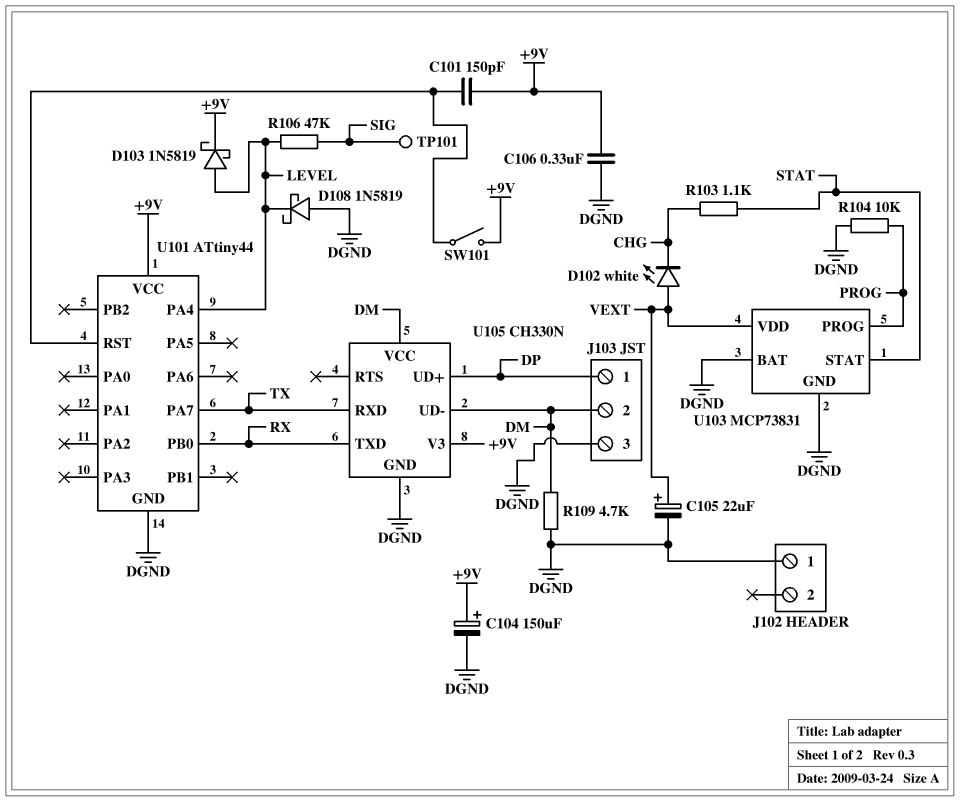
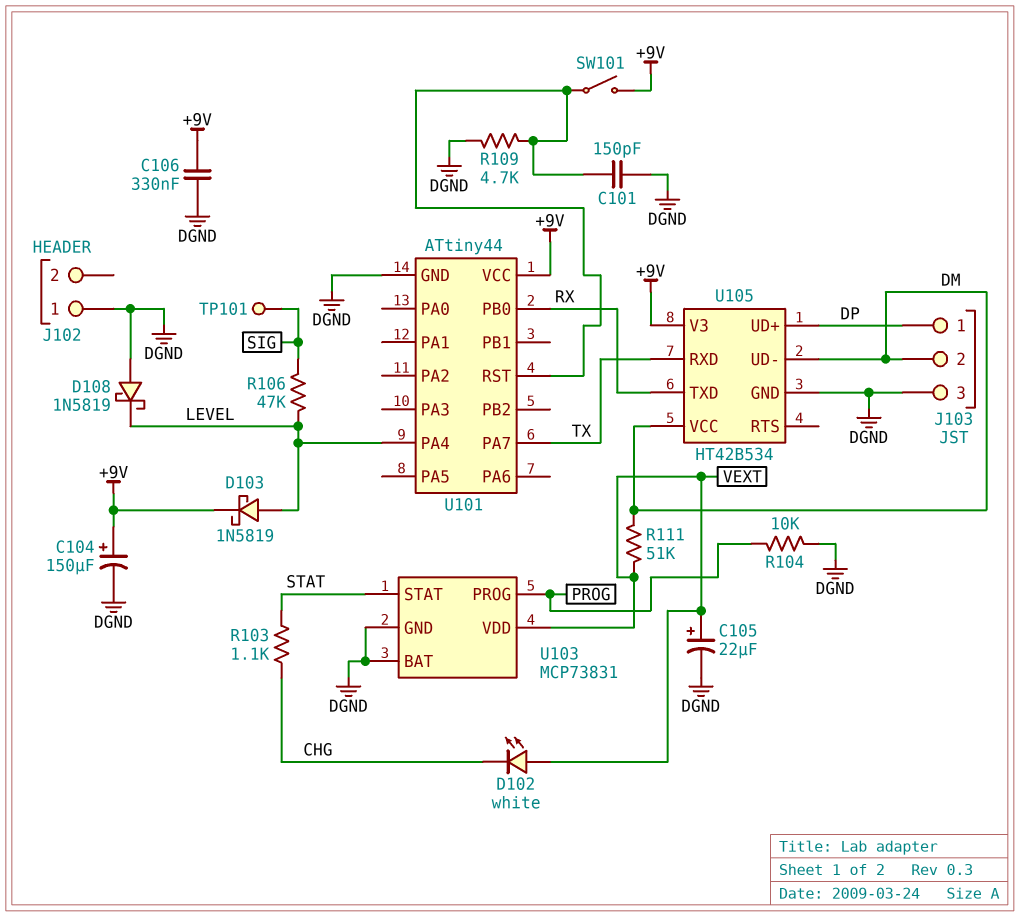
C101: 150pF (+9V, U101/RST) -> 150pF (DGND, U101/RST)
R109: 4.7k (DGND, DM) -> 4.7k (DGND, U101/RST)
R111: none -> 51k (DM, VEXT)
U105: CH330N -> HT42B534

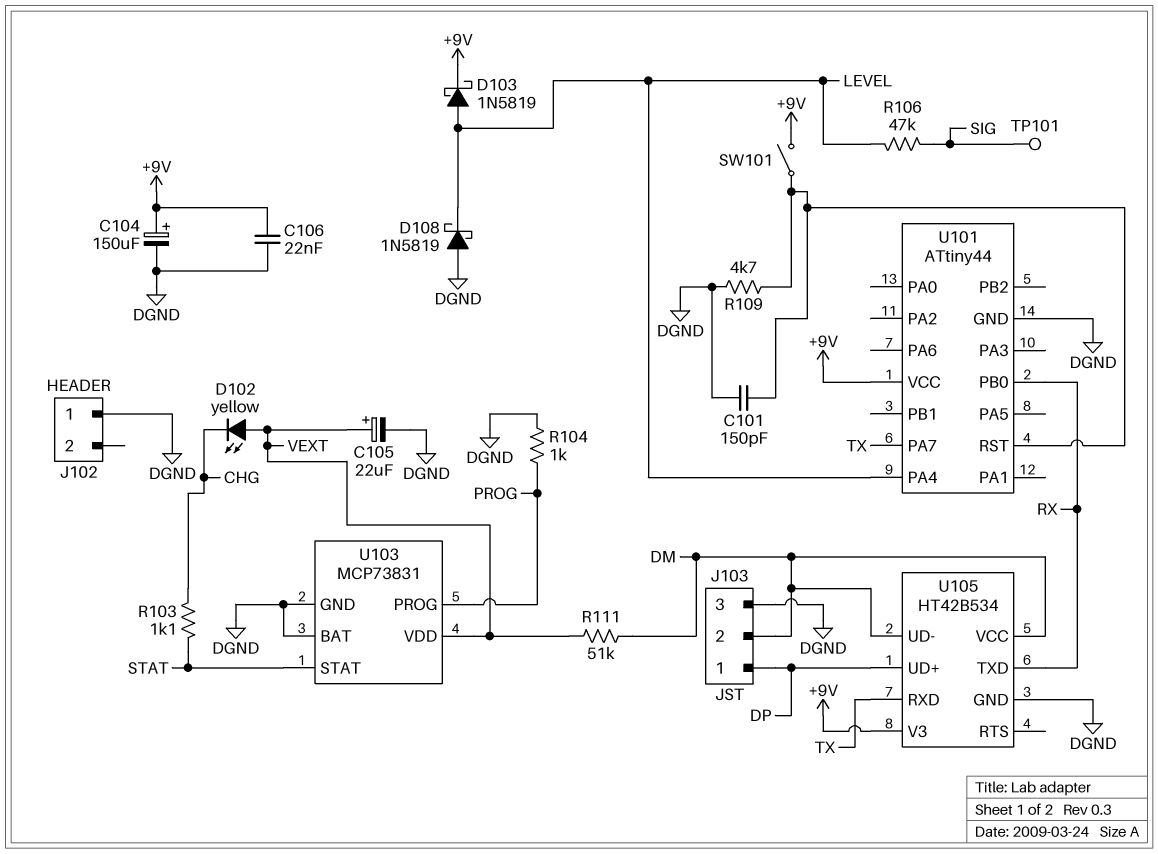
C106: 330nF (+9V, DGND) -> 22nF (+9V, DGND)
D102: LED white (A VEXT, K CHG) -> LED yellow (A VEXT, K CHG)
R104: 10k (DGND, PROG) -> 1k (DGND, PROG)

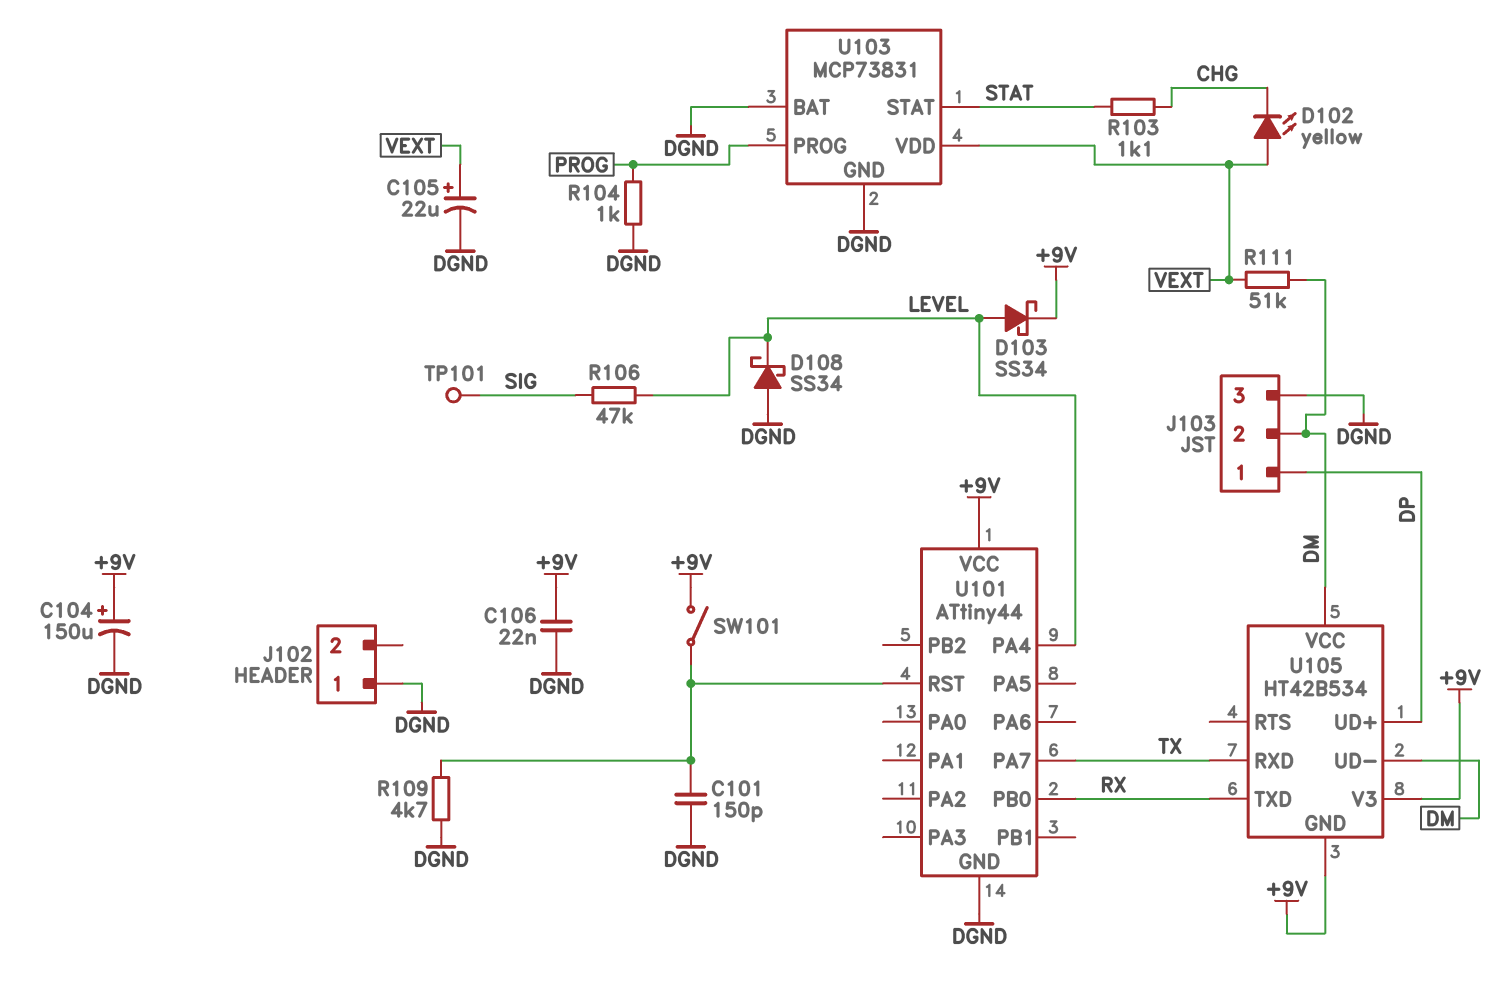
D103: schottky 1N5819 (A LEVEL, K +9V) -> schottky SS34 (A LEVEL, K +9V)
D108: schottky 1N5819 (A DGND, K LEVEL) -> schottky SS34 (A DGND, K LEVEL)
U105 pin GND: DGND -> +9V

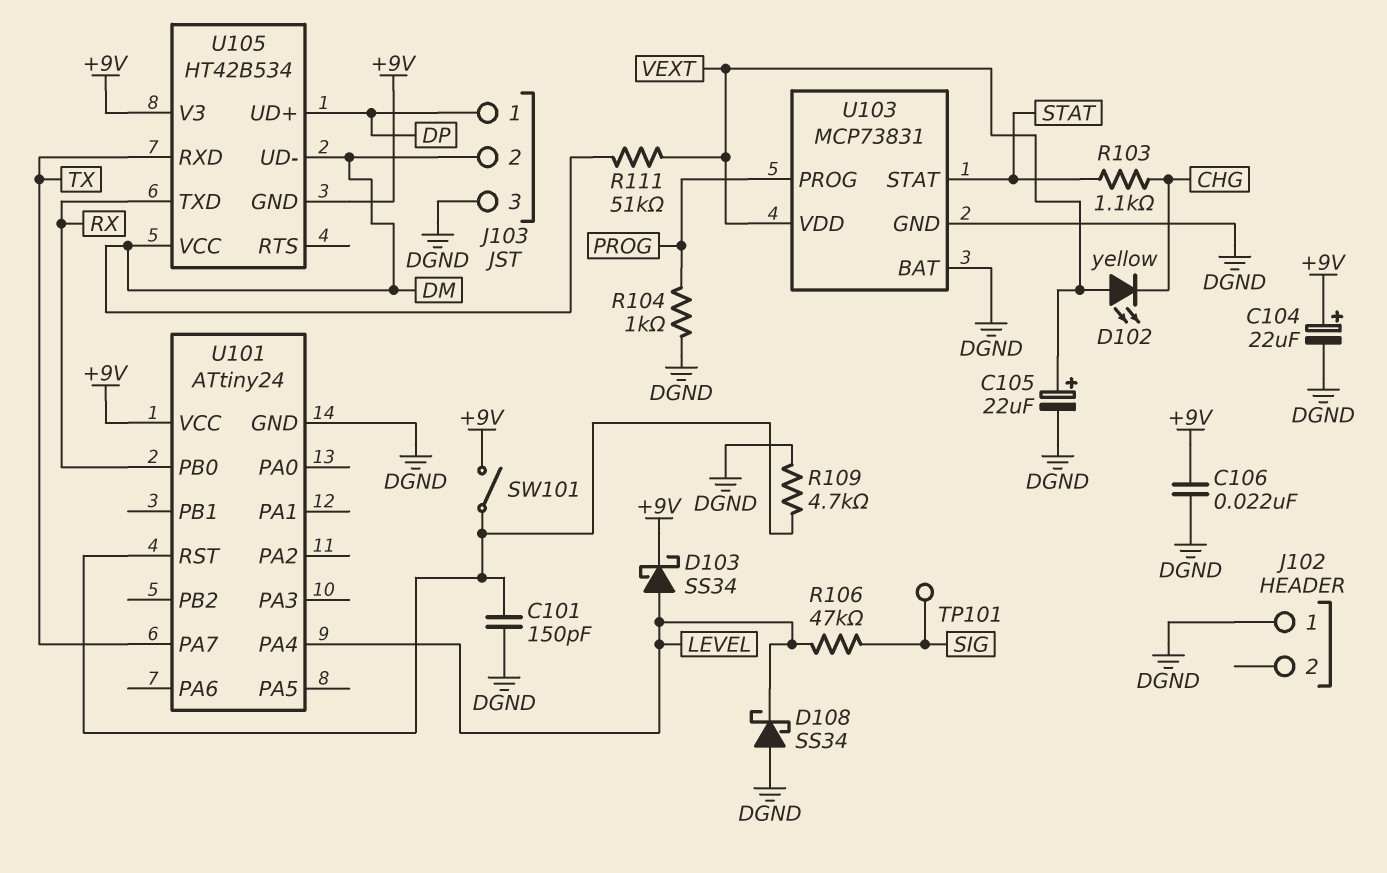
C104: 150uF (plus +9V, minus DGND) -> 22uF (plus +9V, minus DGND)
U101: ATtiny44 -> ATtiny24

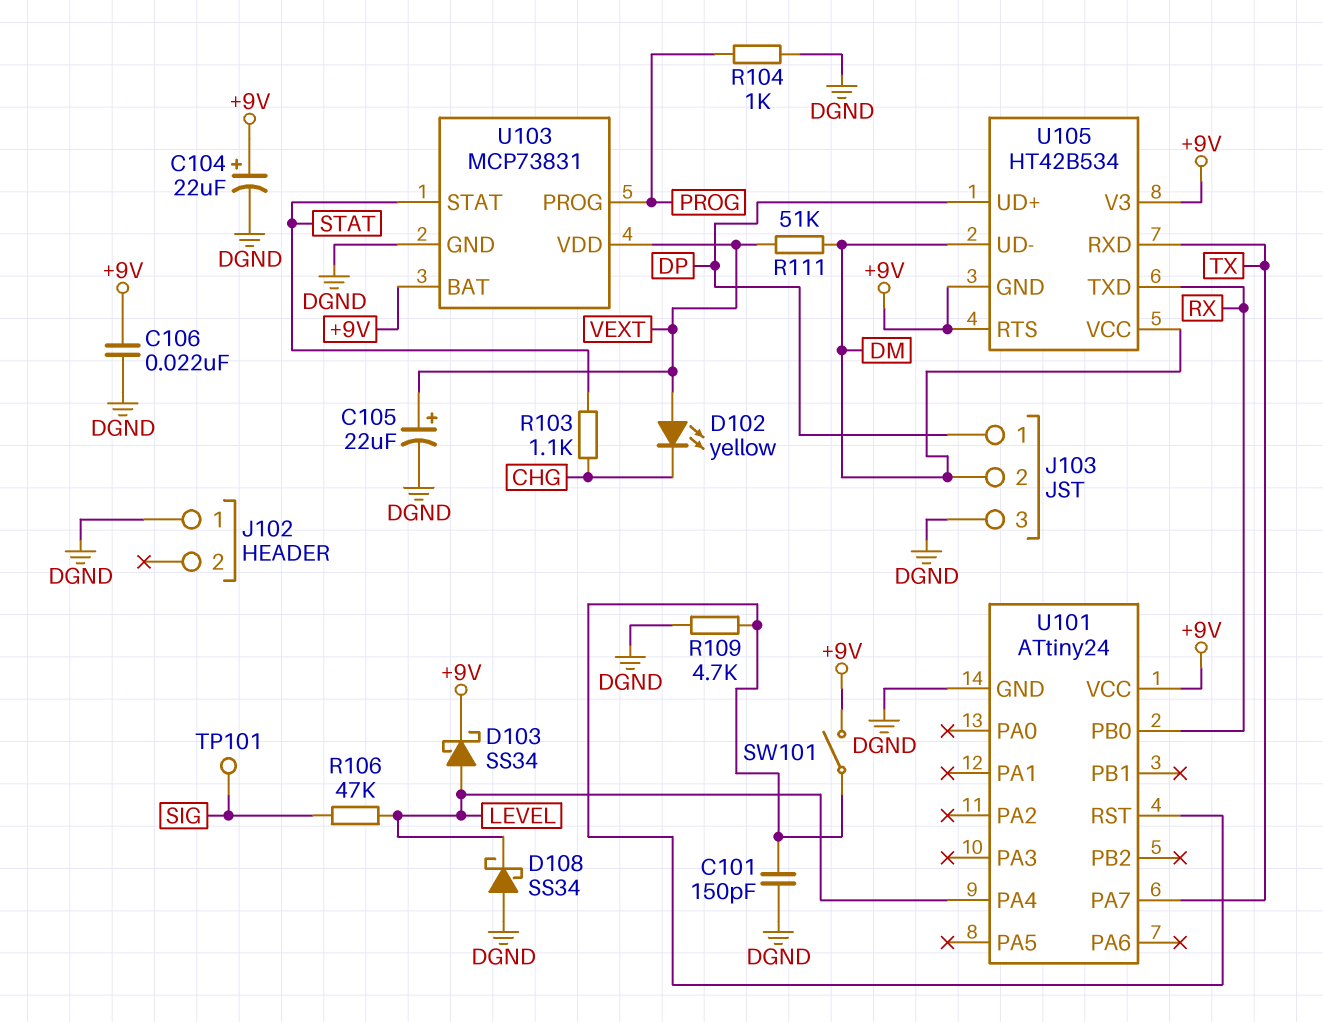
U103 pin BAT: DGND -> +9V
U105 pin RTS: none -> +9V

